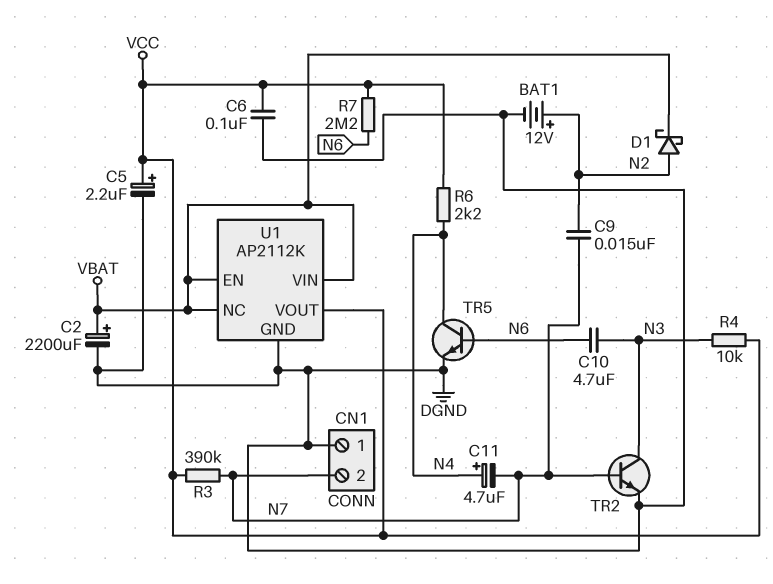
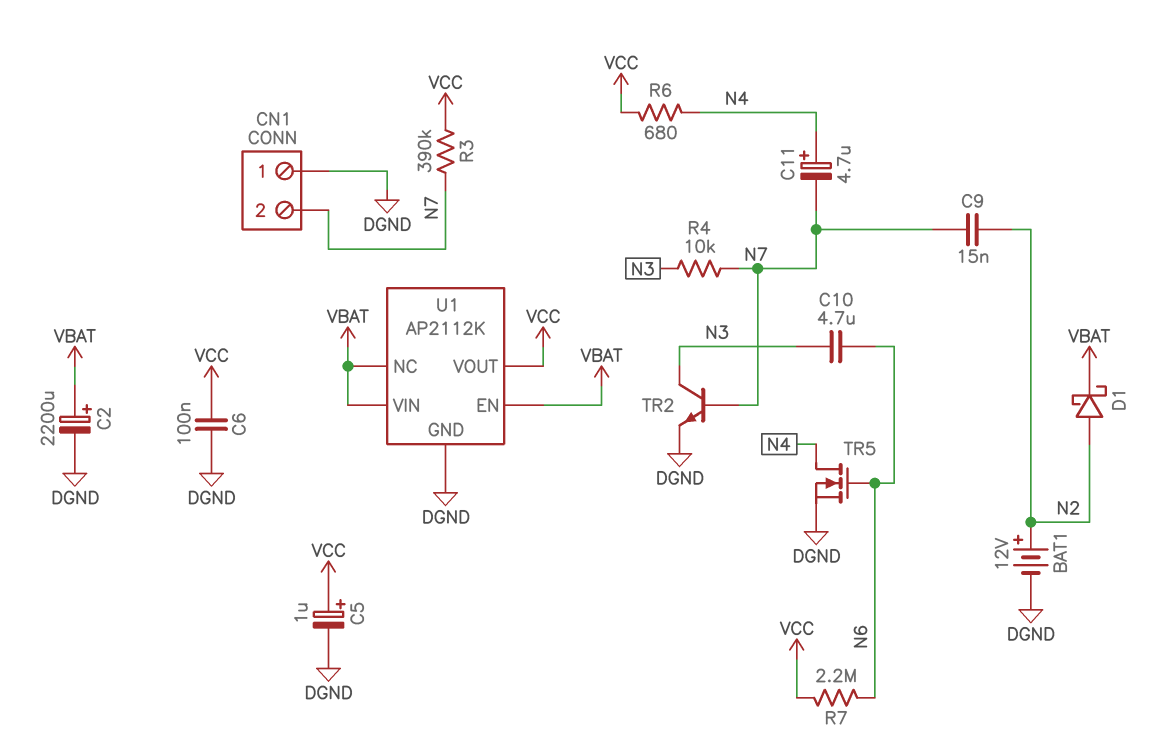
C5: 2.2uF (plus VCC, minus DGND) -> 1uF (plus VCC, minus DGND)
R4: 10k (N3, VCC) -> 10k (N3, N7)
R6: 2.2k (N4, VCC) -> 680 (N4, VCC)
TR5: NPN (B N6, C N4, E DGND) -> NMOS (G N6, D N4, S DGND)

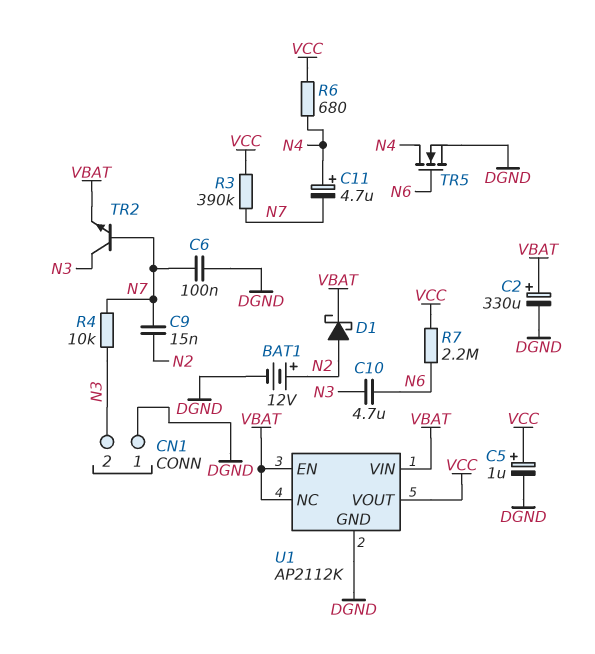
C2: 2200uF (plus VBAT, minus DGND) -> 330uF (plus VBAT, minus DGND)
C6: 100nF (DGND, VCC) -> 100nF (DGND, N7)
CN1 pin 2: N7 -> N3
TR2: NPN (B N7, C N3, E DGND) -> NPN (B N7, C N3, E VBAT)

